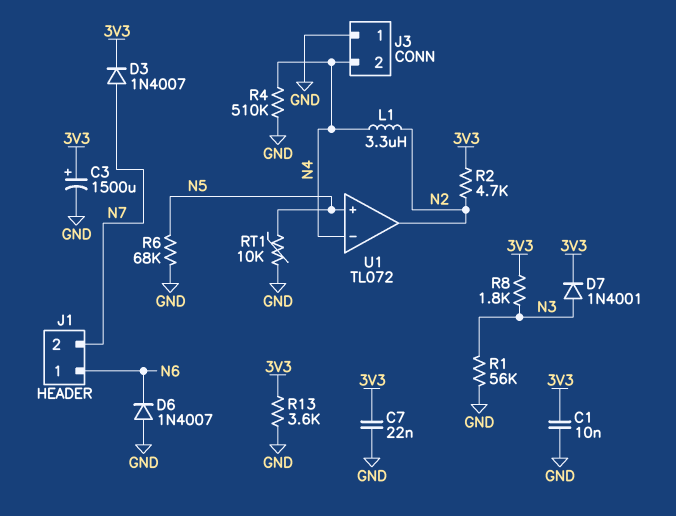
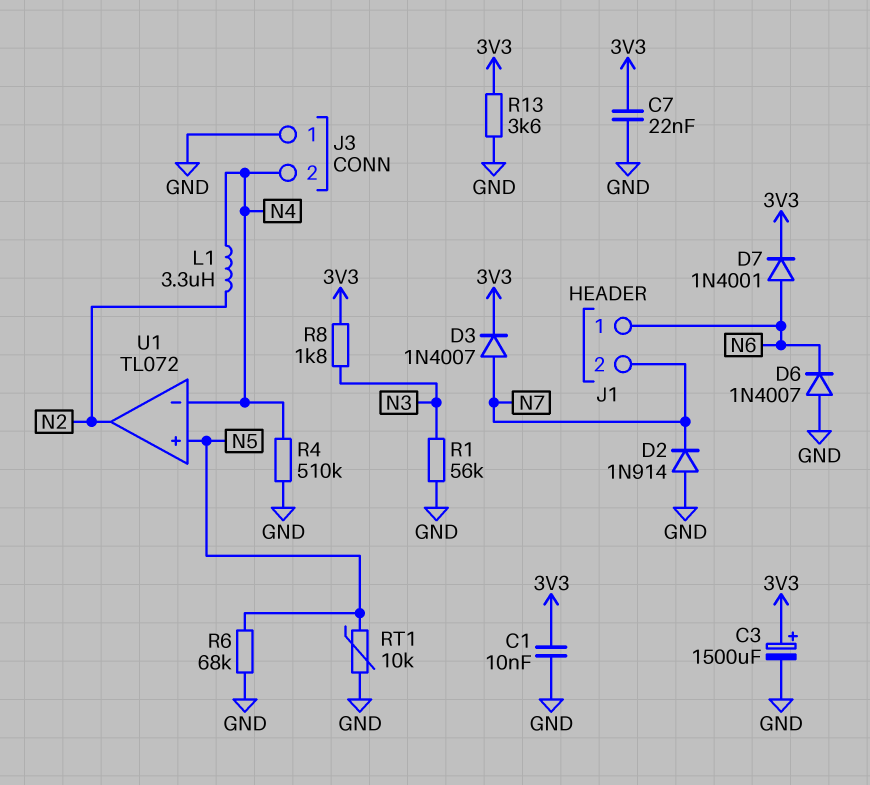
D2: none -> diode 1N914 (A GND, K N7)
D7: diode 1N4001 (A N3, K 3V3) -> diode 1N4001 (A N6, K 3V3)
R2: 4.7k (3V3, N2) -> none

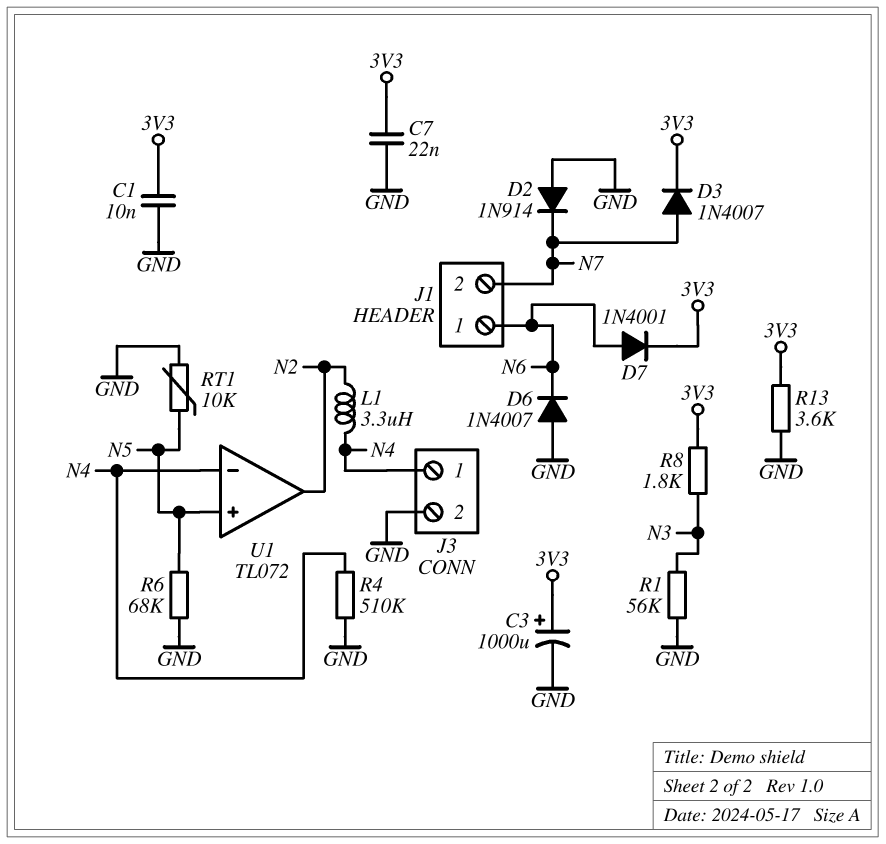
C3: 1500uF (plus 3V3, minus GND) -> 1000uF (plus 3V3, minus GND)
J3 pin 1: GND -> N4
J3 pin 2: N4 -> GND

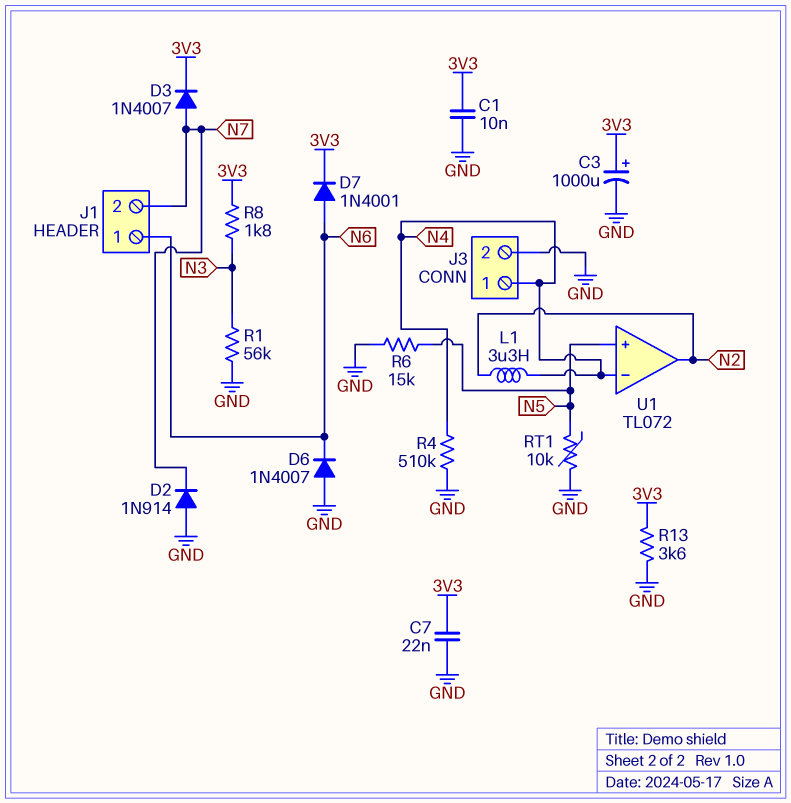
R6: 68k (GND, N5) -> 15k (GND, N5)

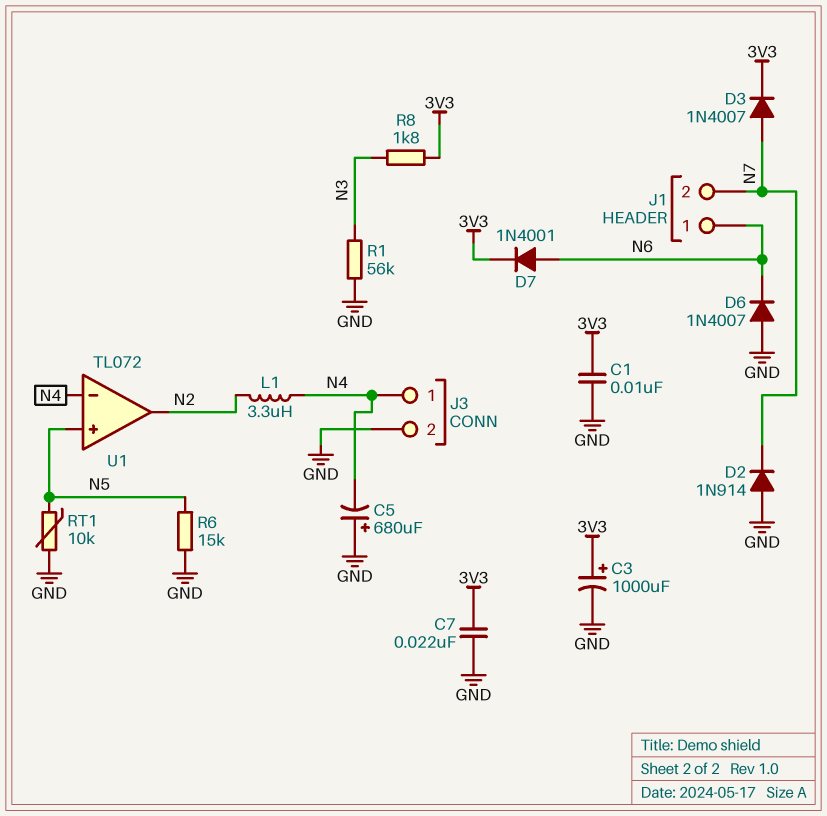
C5: none -> 680uF (plus GND, minus N4)
R4: 510k (GND, N4) -> none
R13: 3.6k (3V3, GND) -> none

